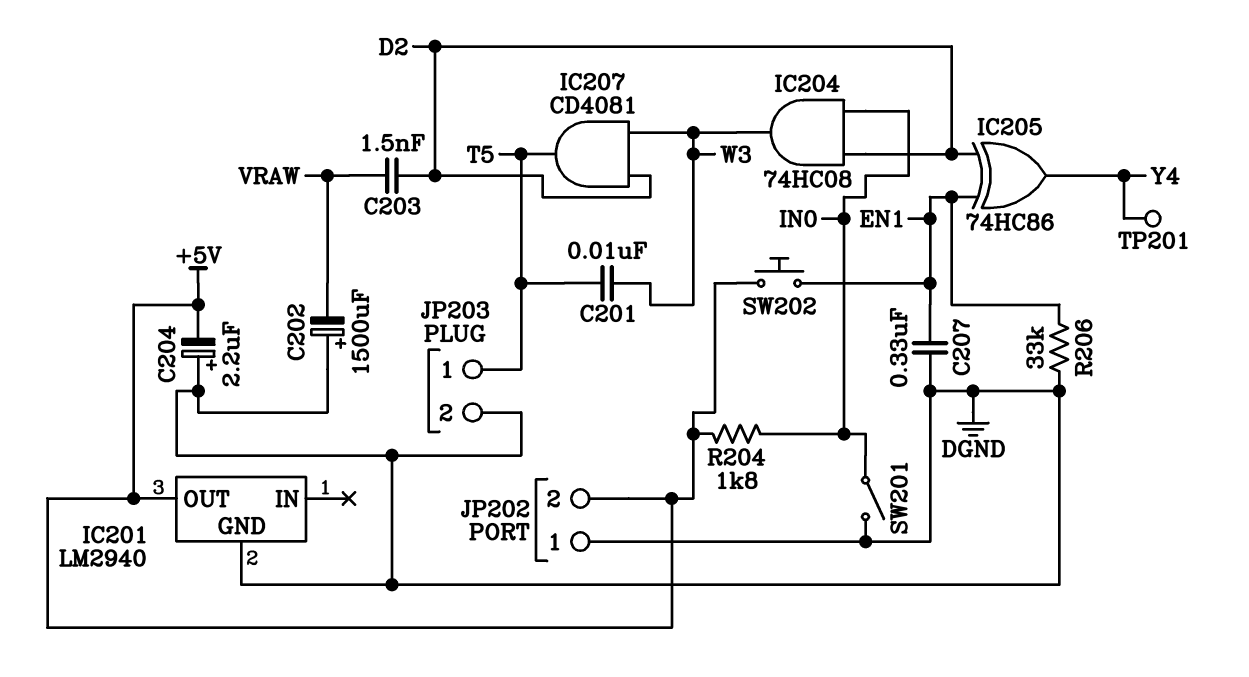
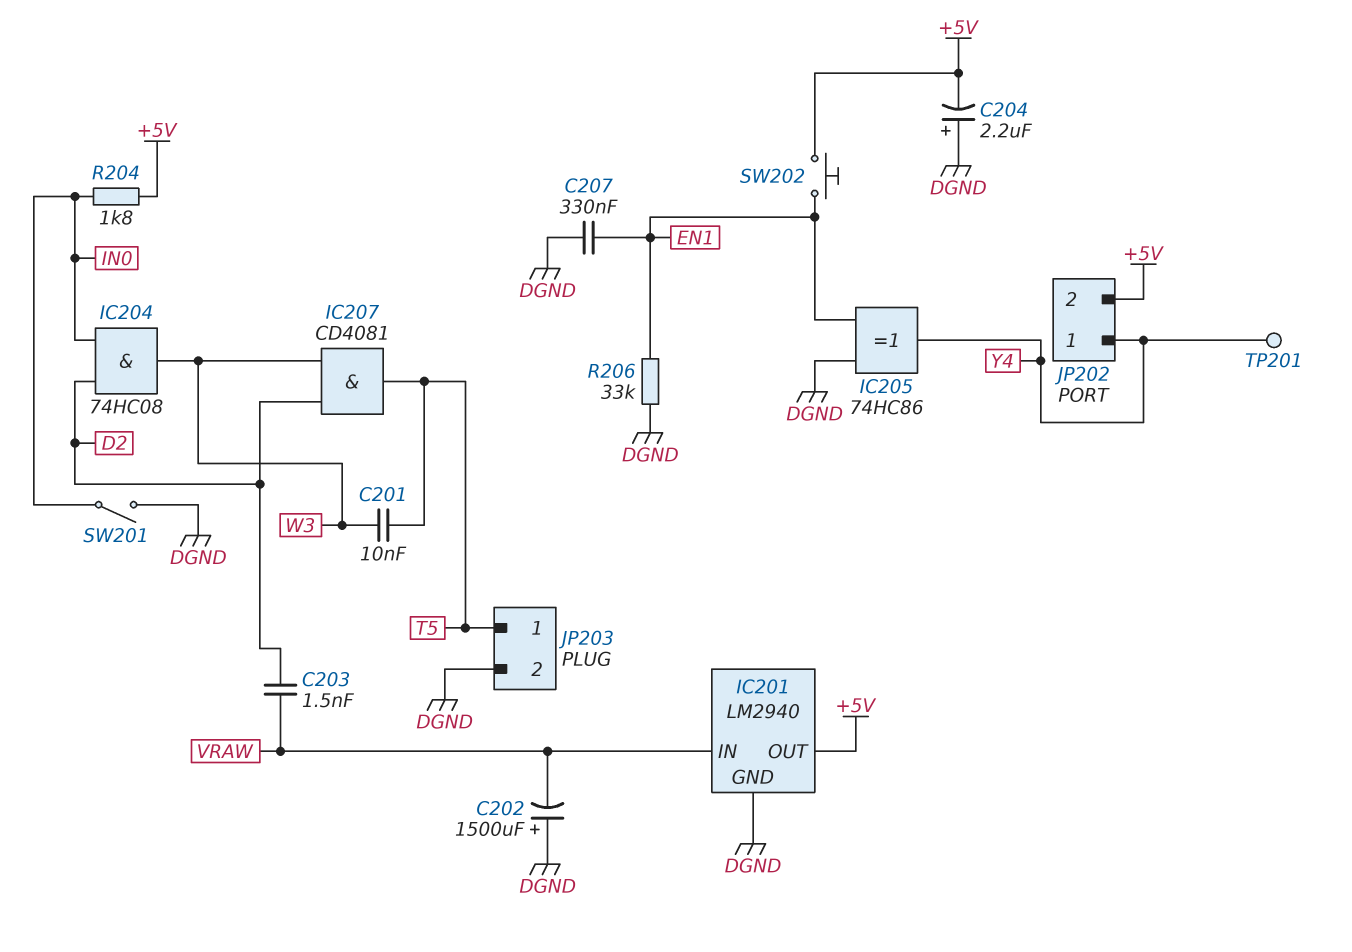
IC201 pin IN: none -> VRAW
IC205: XOR 74HC86 (in D2, in EN1, out Y4) -> XOR 74HC86 (in DGND, in EN1, out Y4)
JP202 pin 1: DGND -> Y4

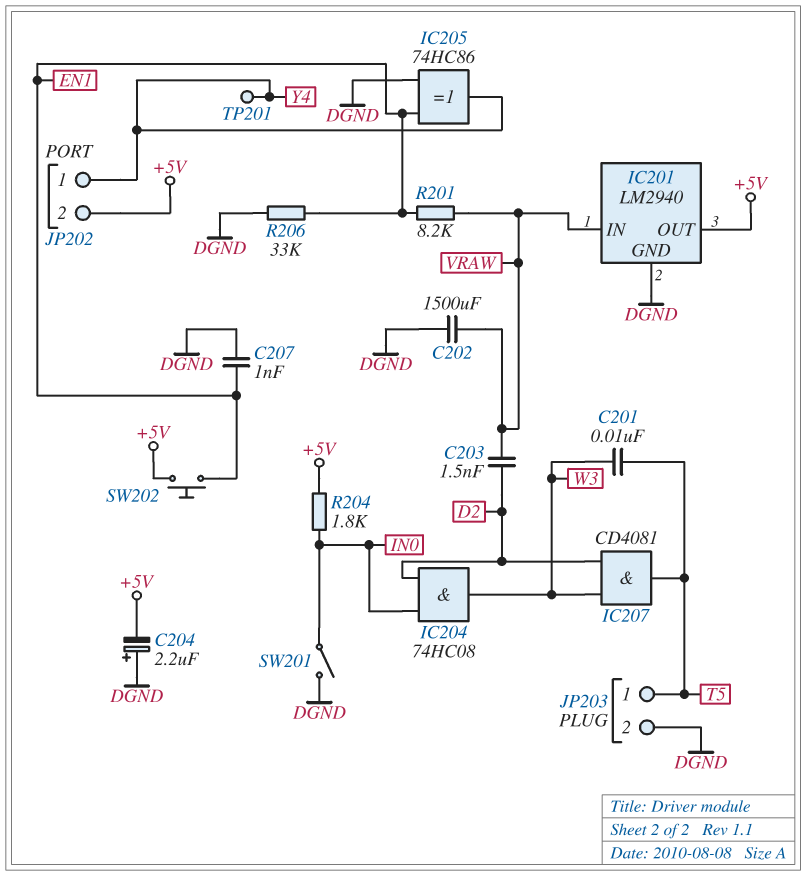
C202: 1500uF (plus DGND, minus VRAW) -> 1500uF (DGND, VRAW)
C207: 330nF (DGND, EN1) -> 1nF (DGND, EN1)
R201: none -> 8.2k (EN1, VRAW)

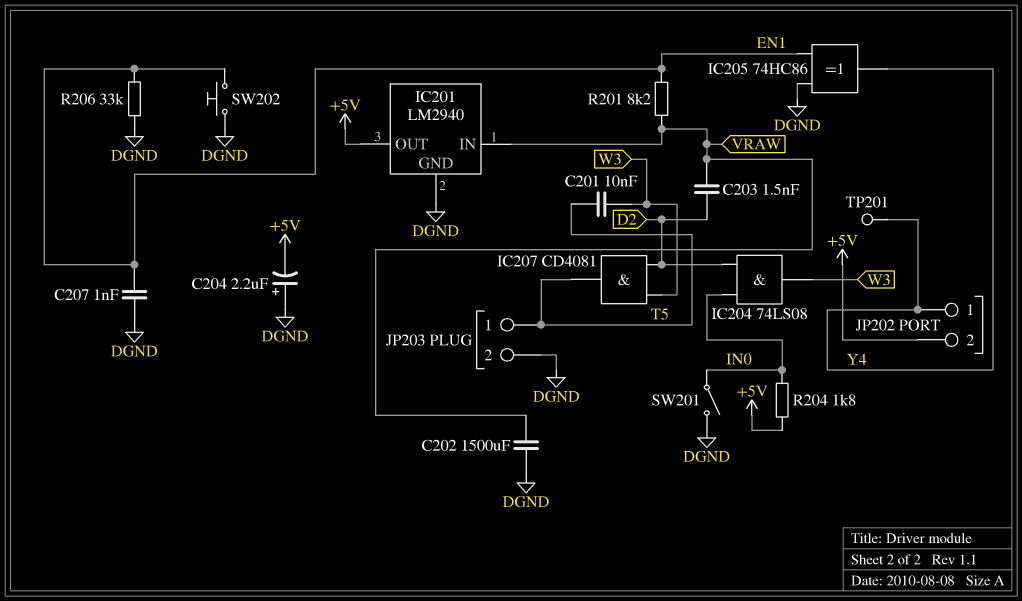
IC204: AND 74HC08 (in D2, in IN0, out W3) -> AND 74LS08 (in D2, in IN0, out W3)
SW202: button (+5V, EN1) -> button (DGND, EN1)

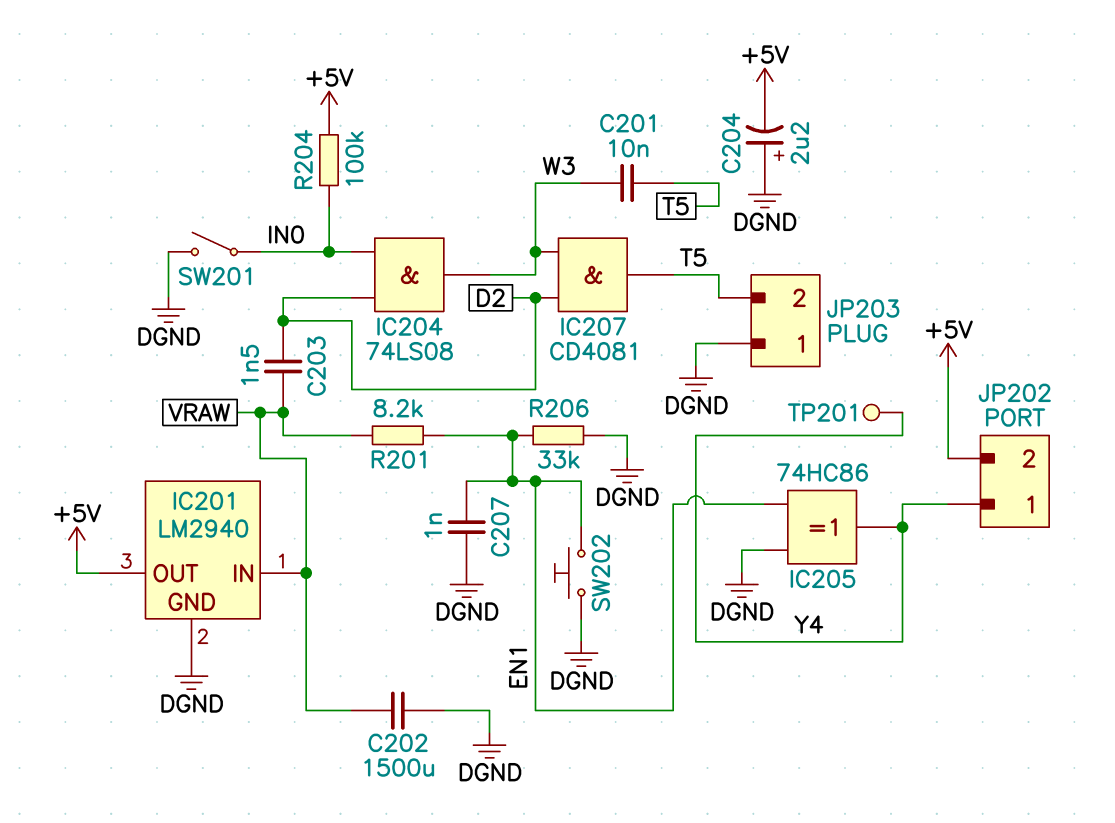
JP203 pin 1: T5 -> DGND
JP203 pin 2: DGND -> T5
R204: 1.8k (+5V, IN0) -> 100k (+5V, IN0)

